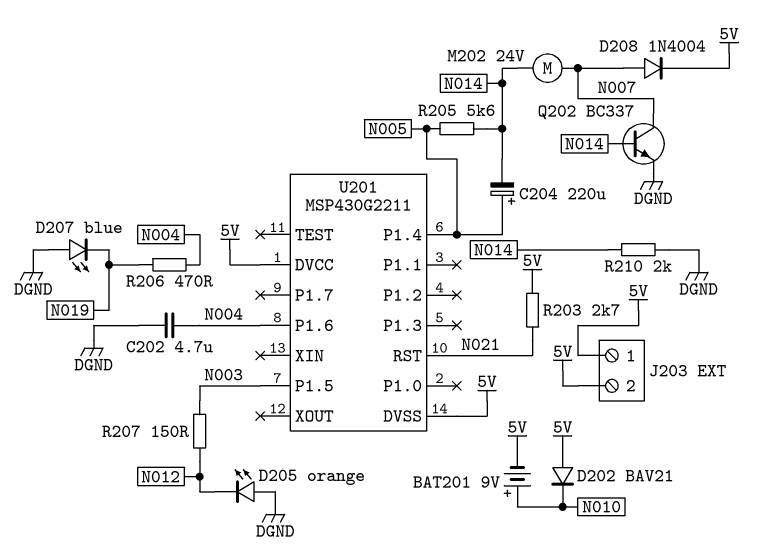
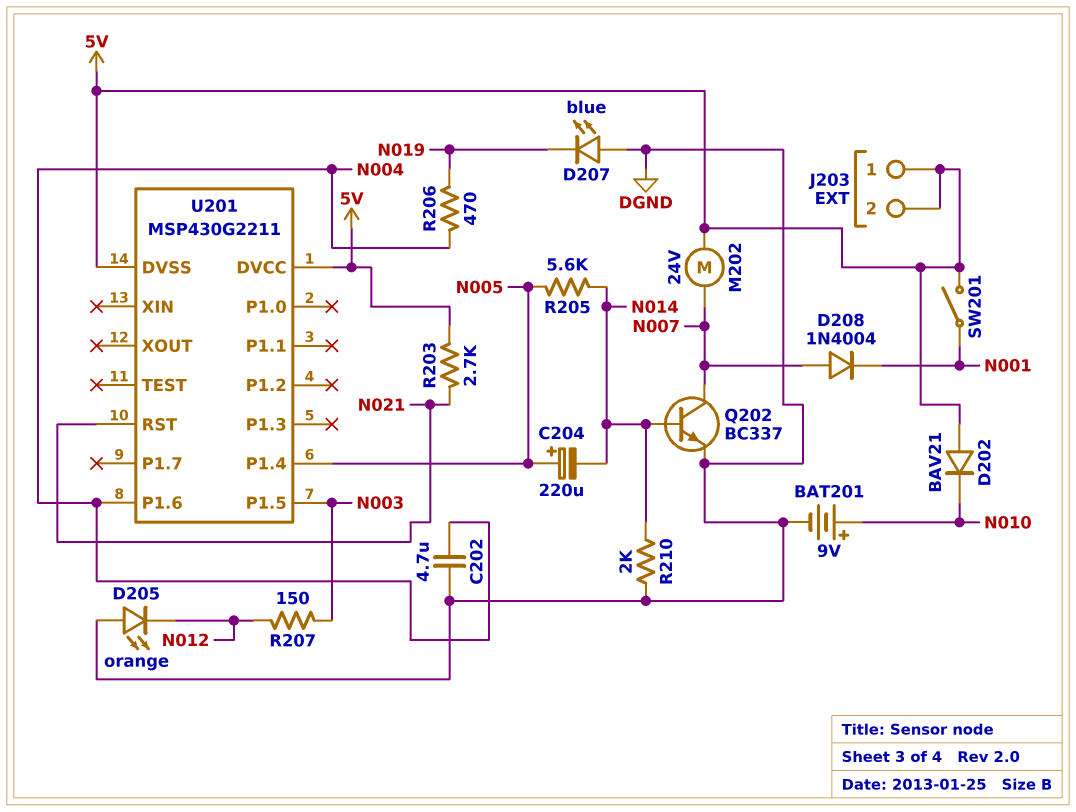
BAT201: 9V (plus N010, minus 5V) -> 9V (plus N010, minus DGND)
D208: diode 1N4004 (A N007, K 5V) -> diode 1N4004 (A N007, K N001)
M202: motor 24V (N007, N014) -> motor 24V (5V, N007)
SW201: none -> switch (5V, N001)

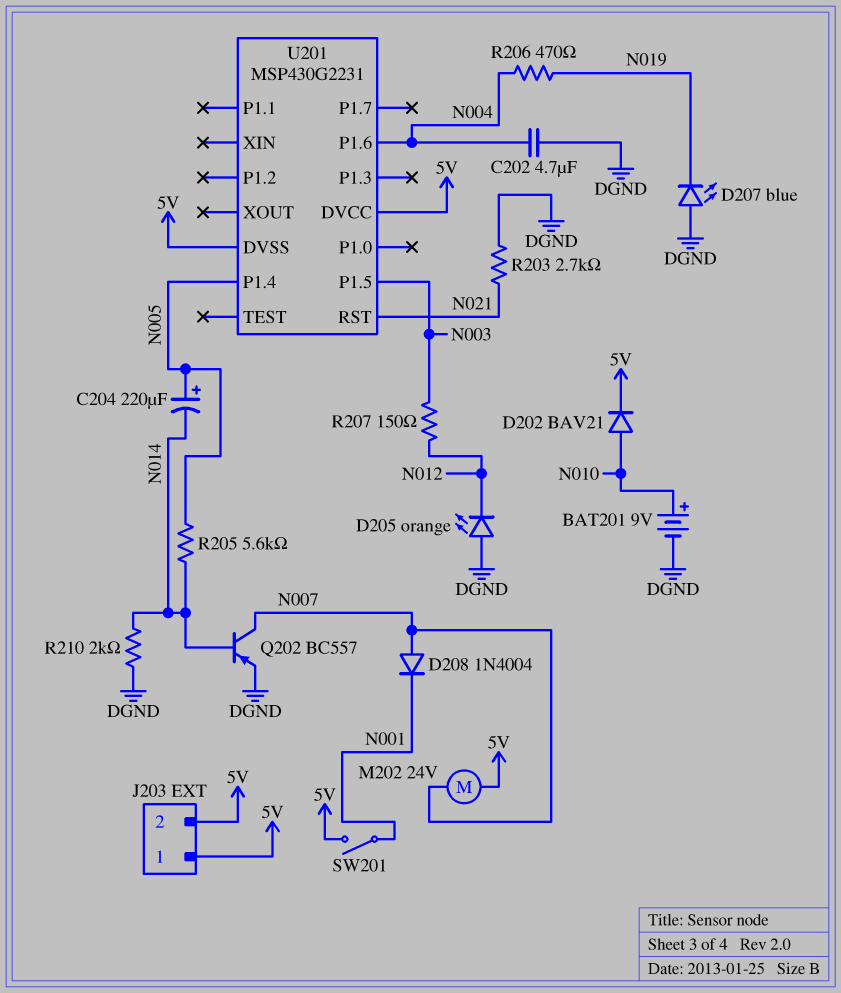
D202: diode BAV21 (A 5V, K N010) -> diode BAV21 (A N010, K 5V)
Q202: NPN BC337 (B N014, C N007, E DGND) -> PNP BC557 (B N014, C N007, E DGND)
R203: 2.7k (5V, N021) -> 2.7k (DGND, N021)
U201: MSP430G2211 -> MSP430G2231

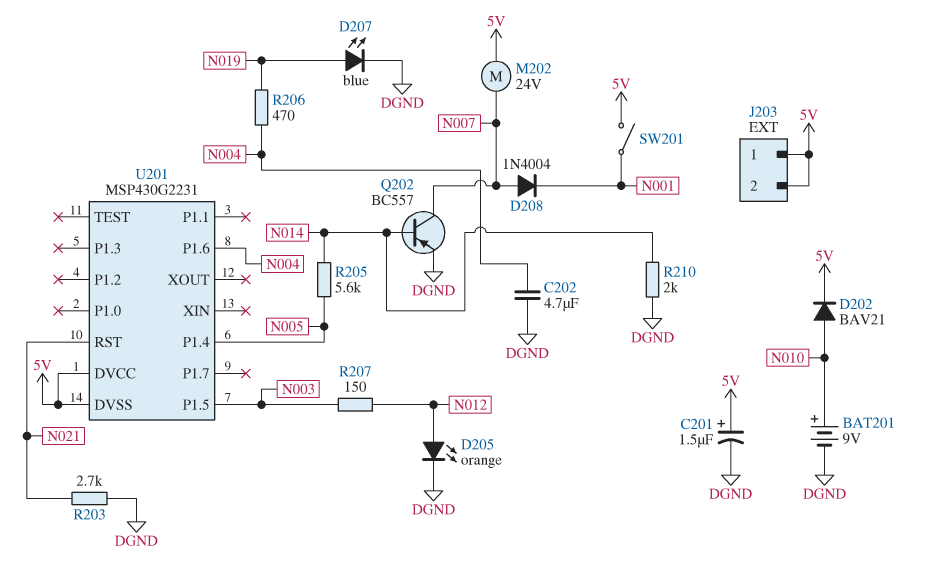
C201: none -> 1.5uF (plus 5V, minus DGND)
C204: 220uF (plus N005, minus N014) -> none
D205: LED orange (A DGND, K N012) -> LED orange (A N012, K DGND)
D207: LED blue (A DGND, K N019) -> LED blue (A N019, K DGND)

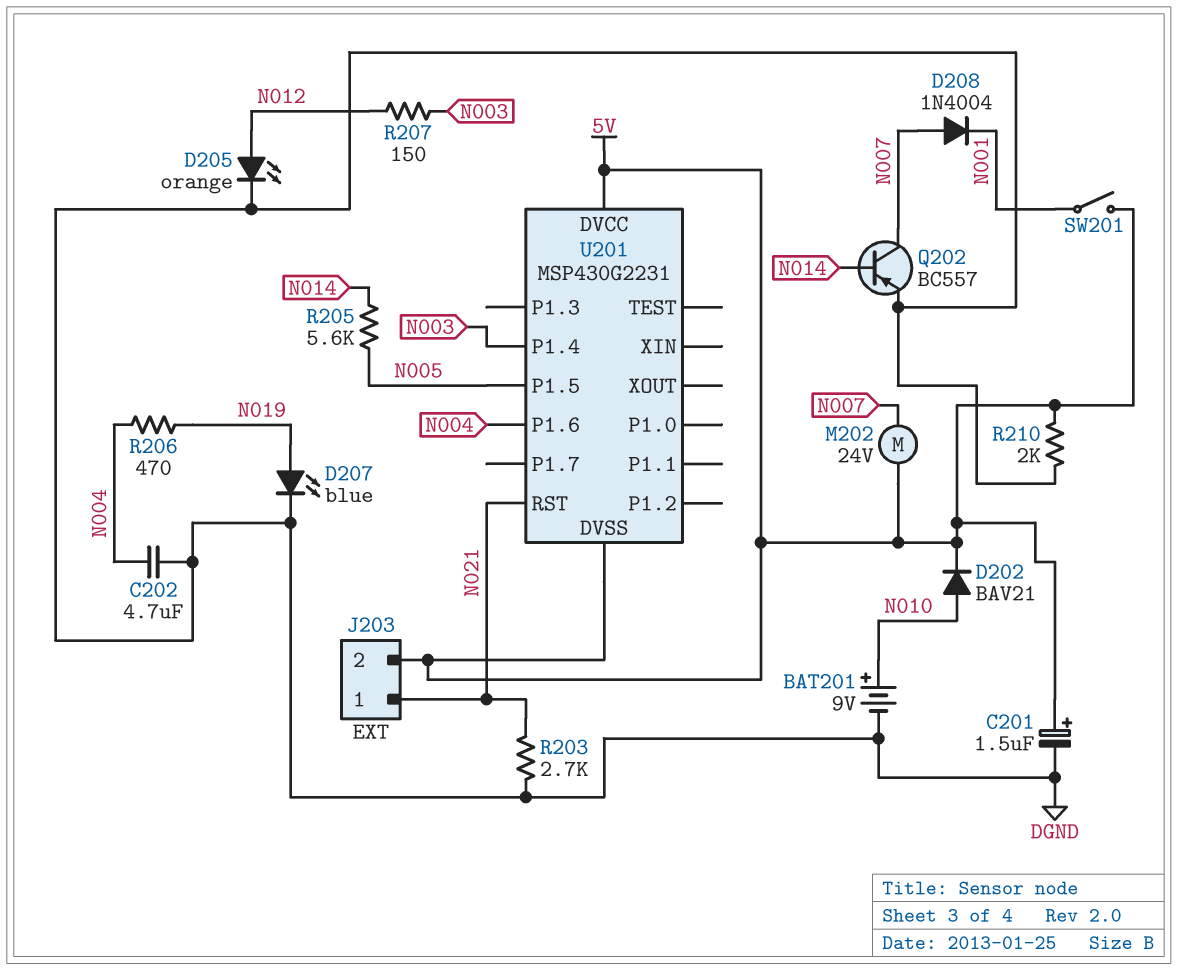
J203 pin 1: 5V -> N021
R210: 2k (DGND, N014) -> 2k (5V, DGND)
U201 pin P1.4: N005 -> N003
U201 pin P1.5: N003 -> N005

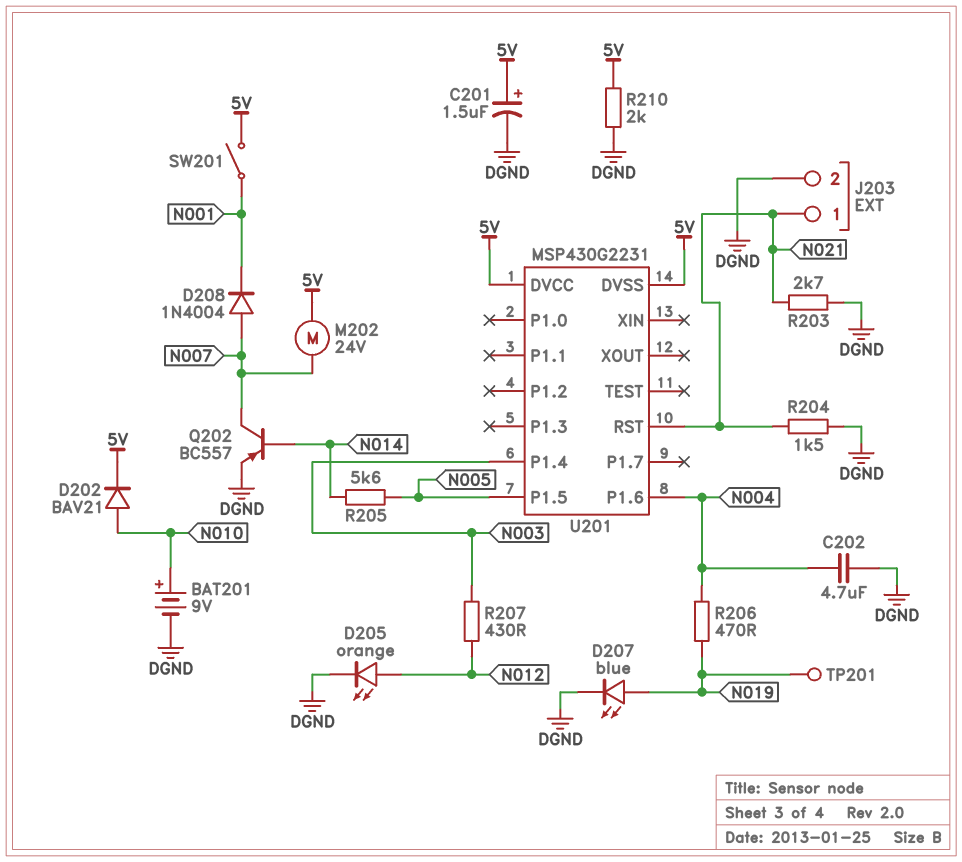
J203 pin 2: 5V -> DGND
R204: none -> 1.5k (DGND, N021)
R207: 150 (N003, N012) -> 430 (N003, N012)
TP201: none -> test point (N019)

